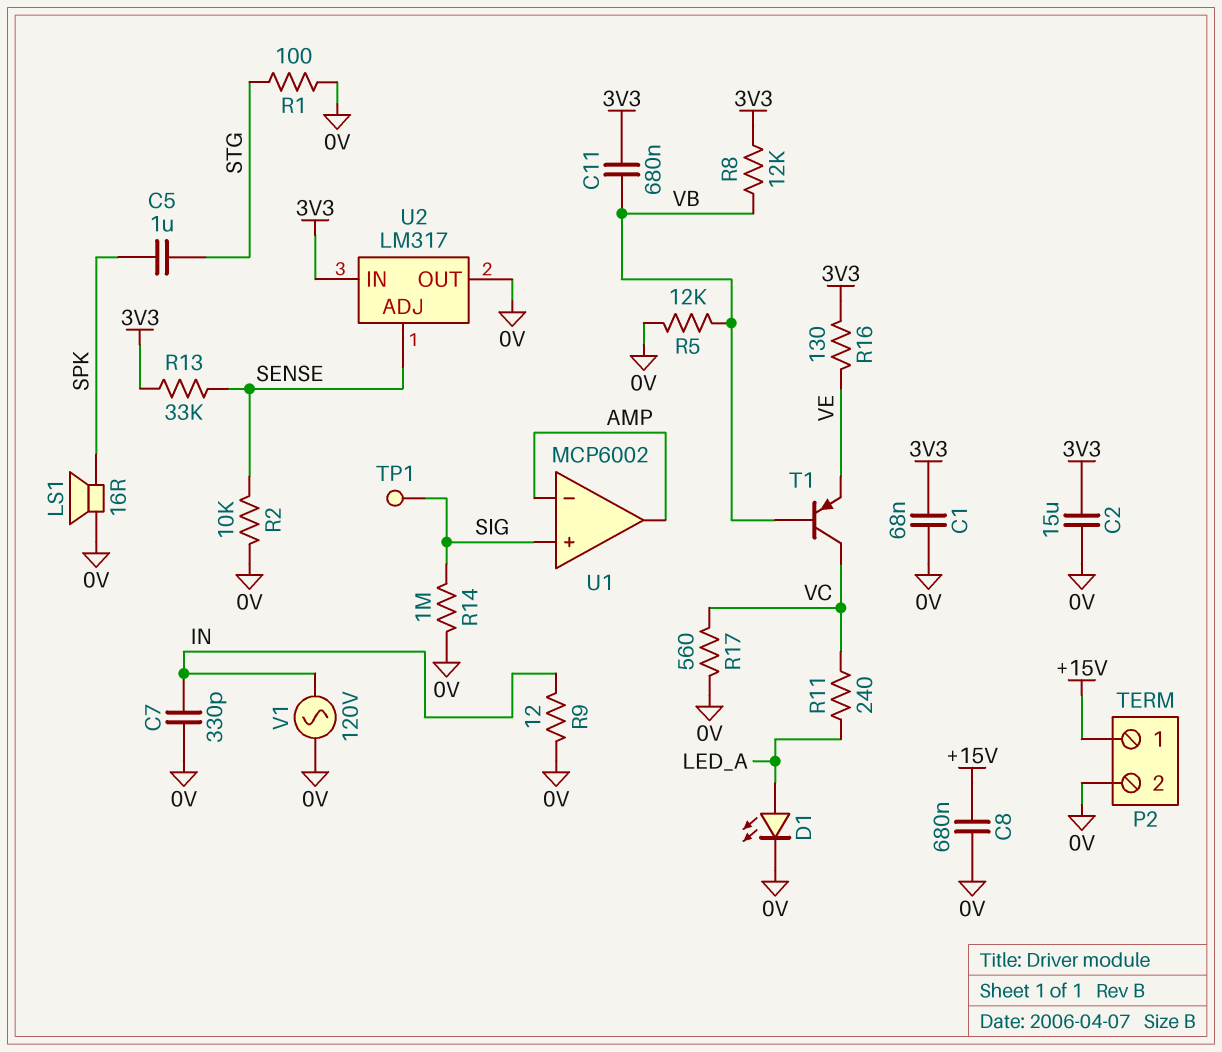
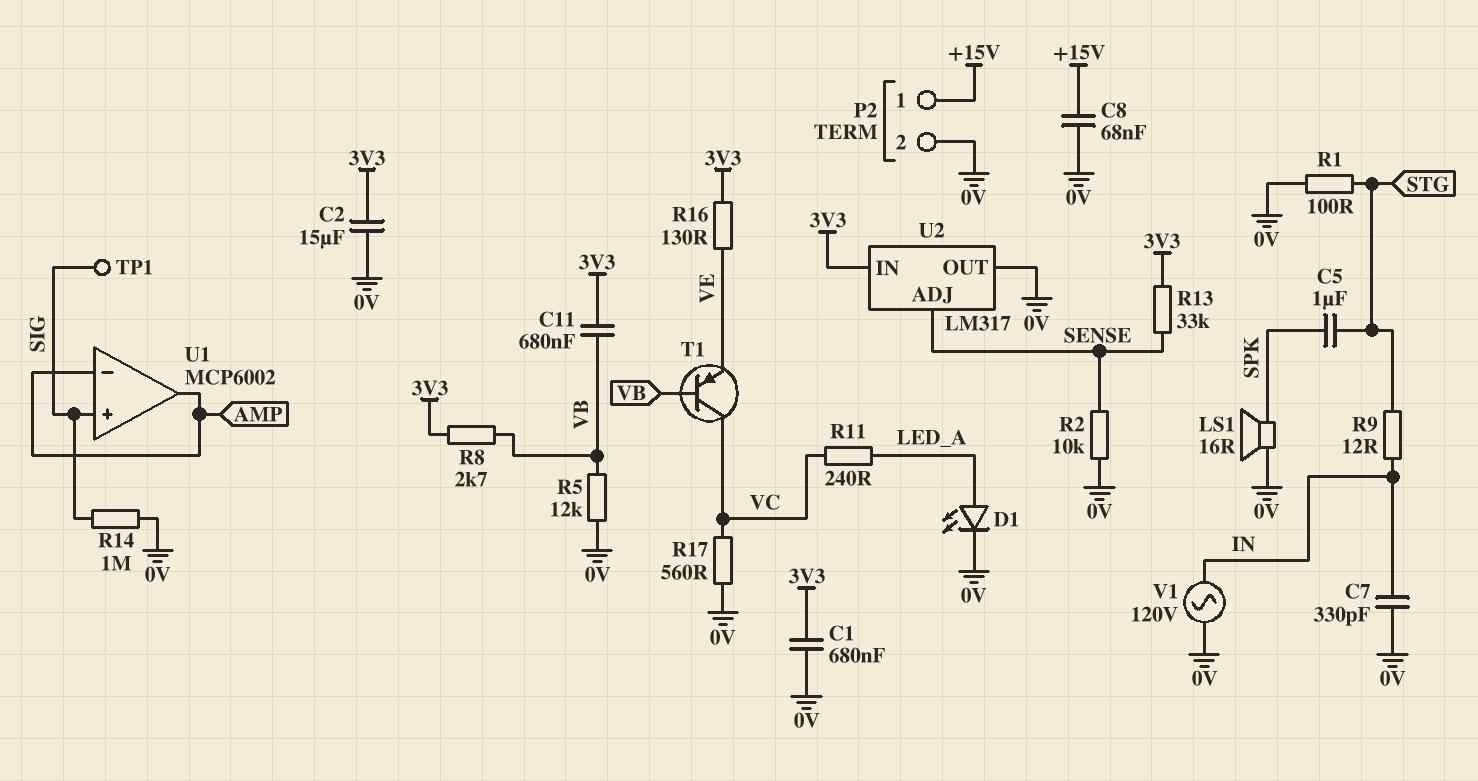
C1: 68nF (0V, 3V3) -> 680nF (0V, 3V3)
C8: 680nF (+15V, 0V) -> 68nF (+15V, 0V)
R8: 12k (3V3, VB) -> 2.7k (3V3, VB)
R9: 12 (0V, IN) -> 12 (IN, STG)

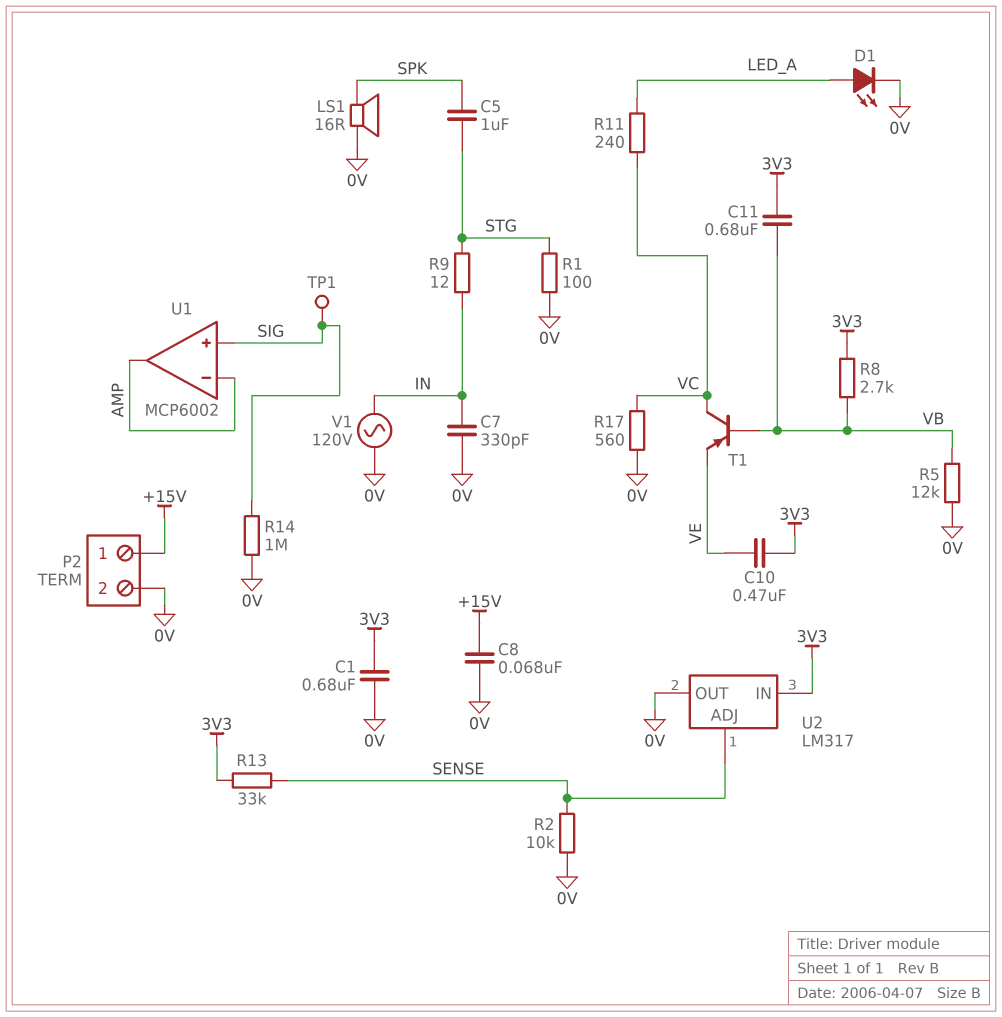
C2: 15uF (0V, 3V3) -> none
C10: none -> 470nF (3V3, VE)
R16: 130 (3V3, VE) -> none

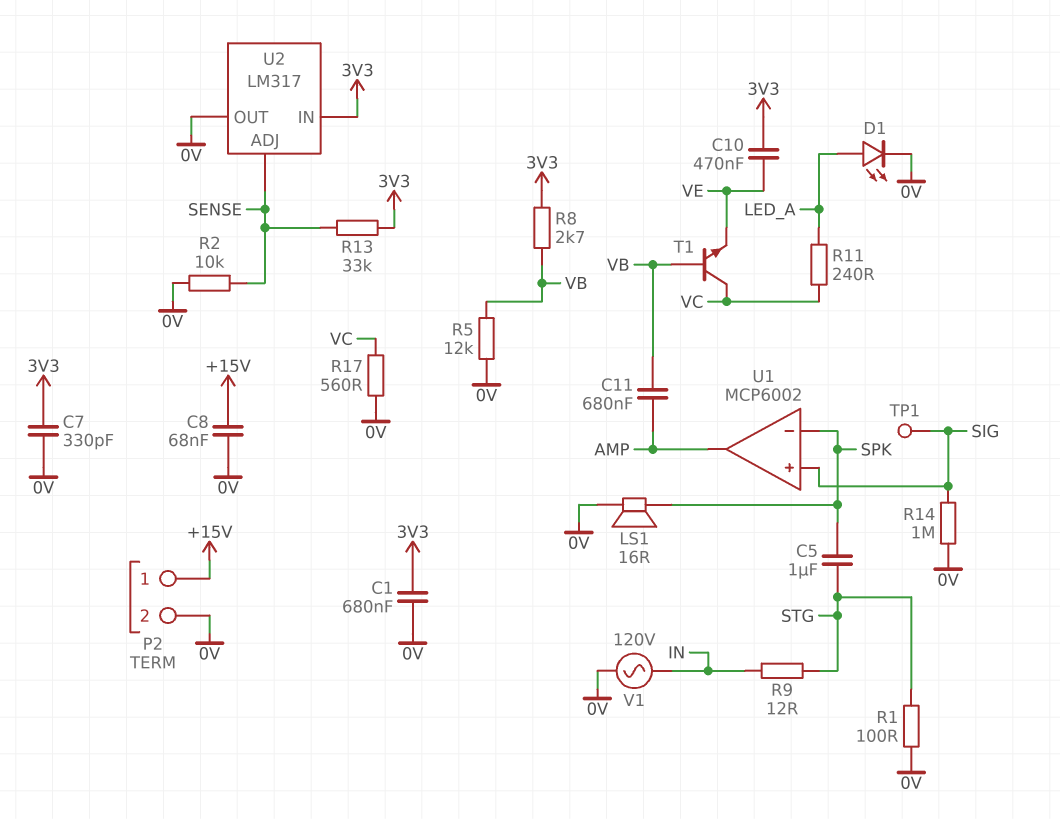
C7: 330pF (0V, IN) -> 330pF (0V, 3V3)
C11: 680nF (3V3, VB) -> 680nF (AMP, VB)
T1: PNP (B VB, C VC, E VE) -> NPN (B VB, C VC, E VE)
U1 pin in-: AMP -> SPK

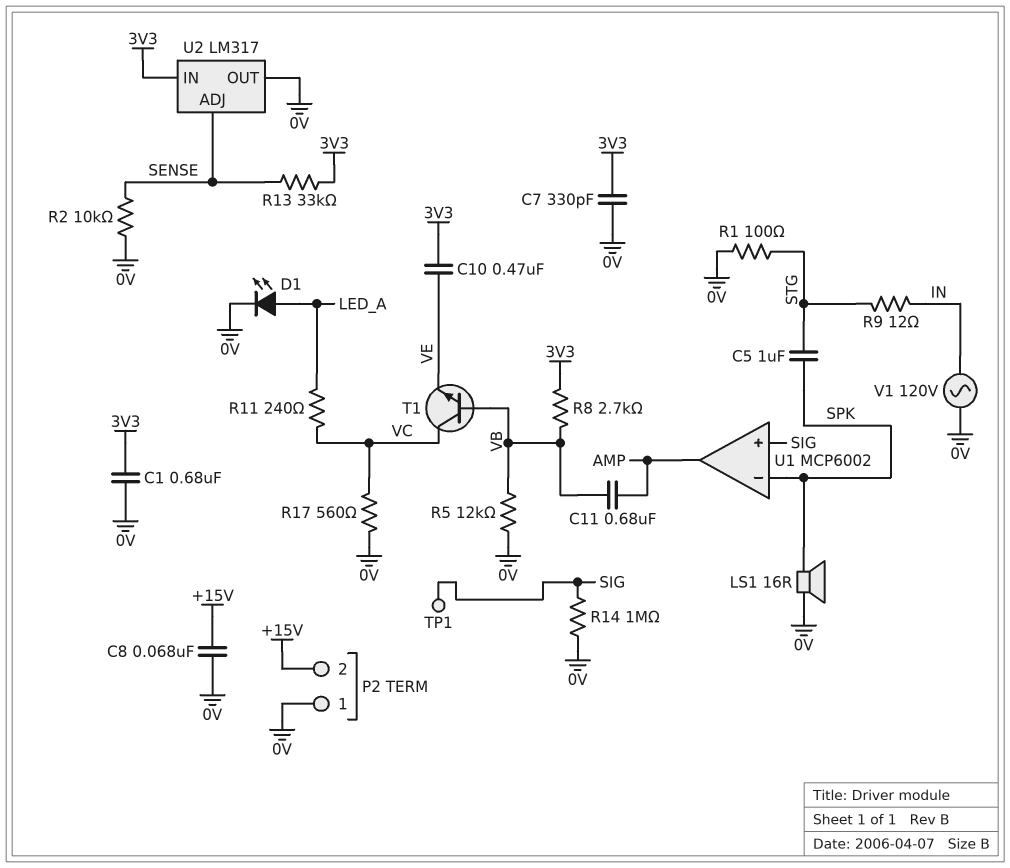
P2 pin 1: +15V -> 0V
P2 pin 2: 0V -> +15V

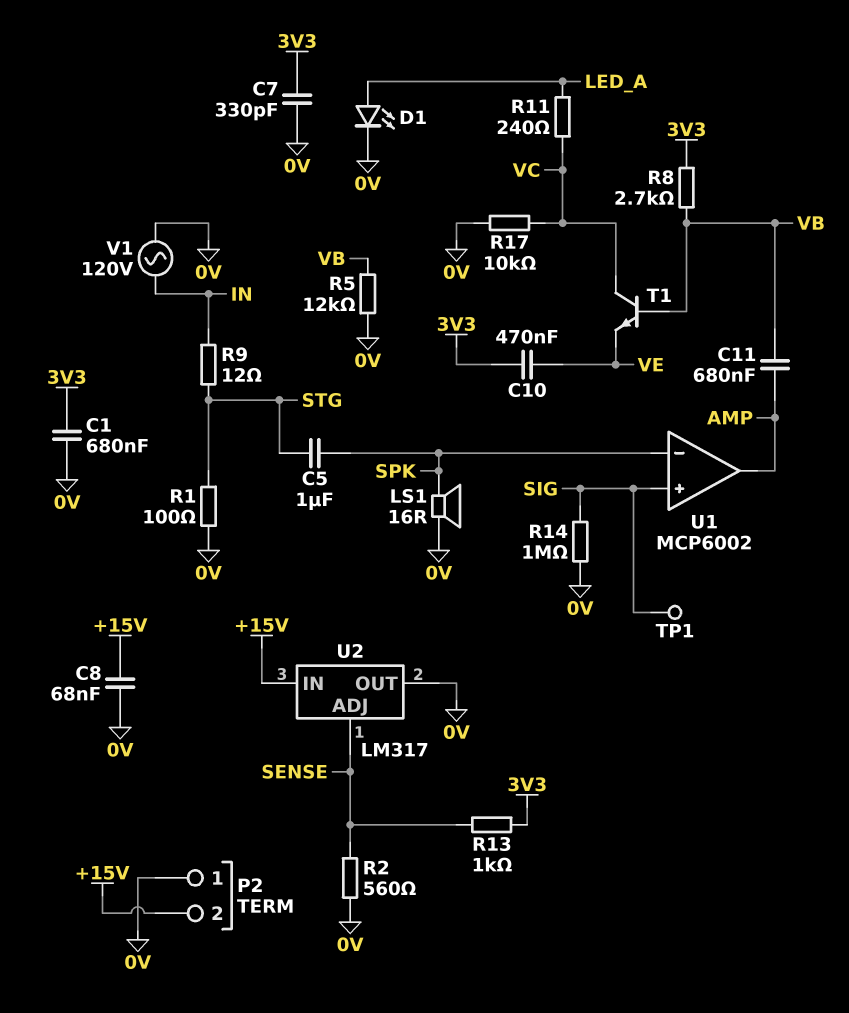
R2: 10k (0V, SENSE) -> 560 (0V, SENSE)
R13: 33k (3V3, SENSE) -> 1k (3V3, SENSE)
R17: 560 (0V, VC) -> 10k (0V, VC)
U2 pin IN: 3V3 -> +15V

